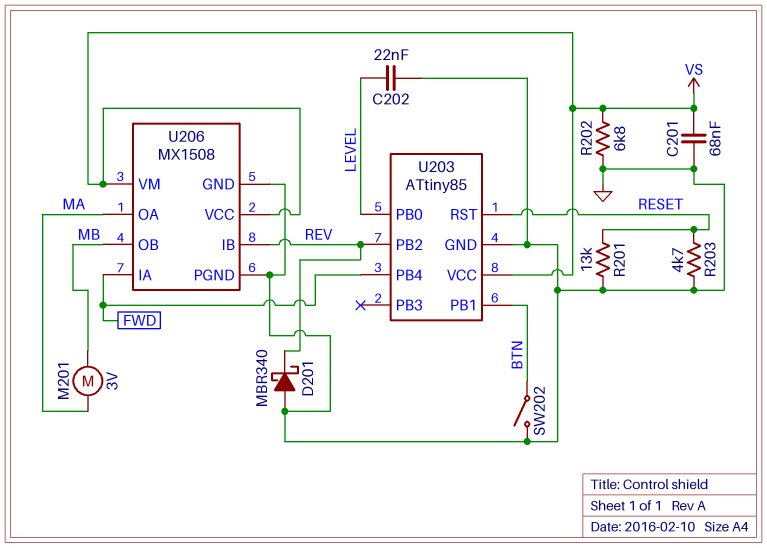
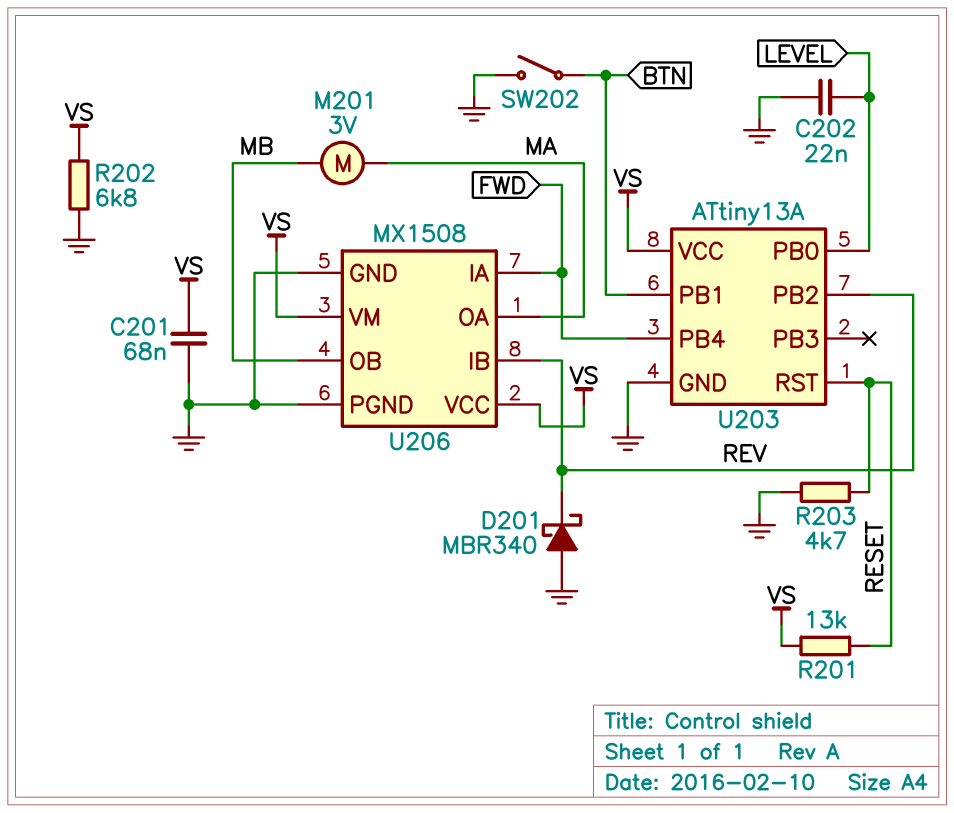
R201: 13k (GND, RESET) -> 13k (RESET, VS)
U203: ATtiny85 -> ATtiny13A

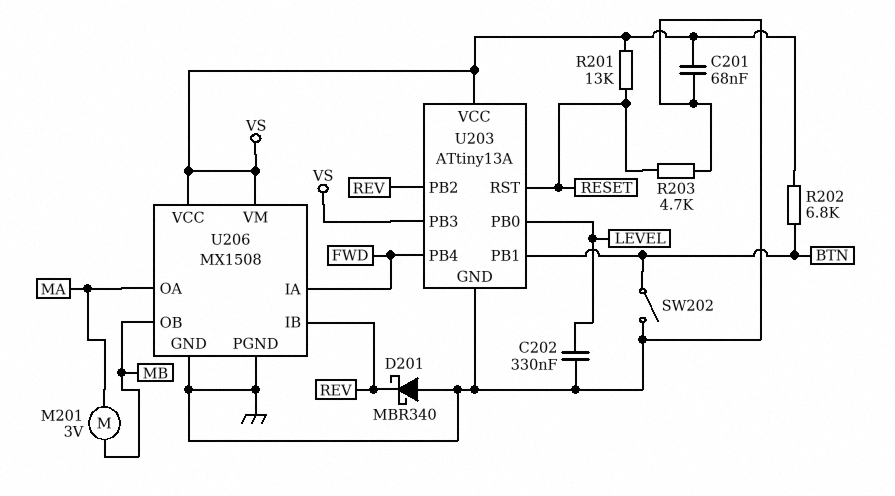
C202: 22nF (GND, LEVEL) -> 330nF (GND, LEVEL)
R202: 6.8k (GND, VS) -> 6.8k (BTN, VS)
U203 pin PB3: none -> VS

